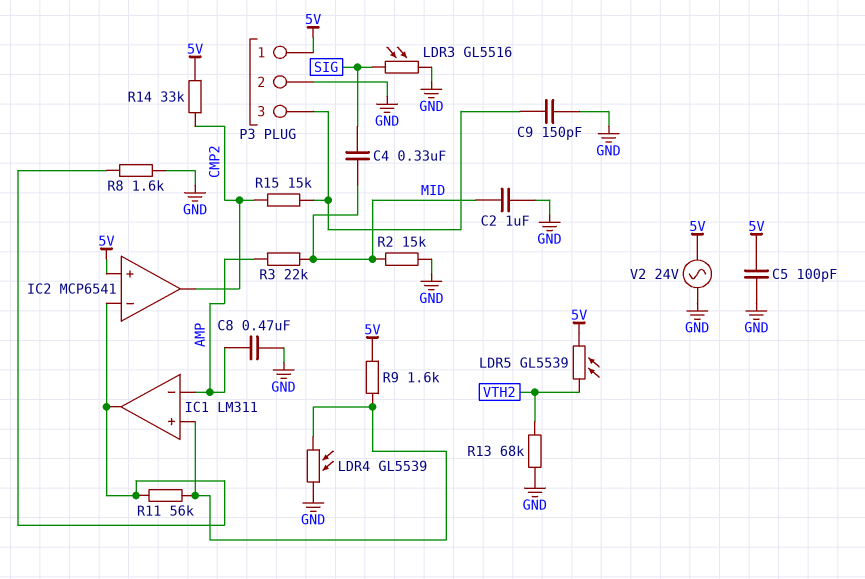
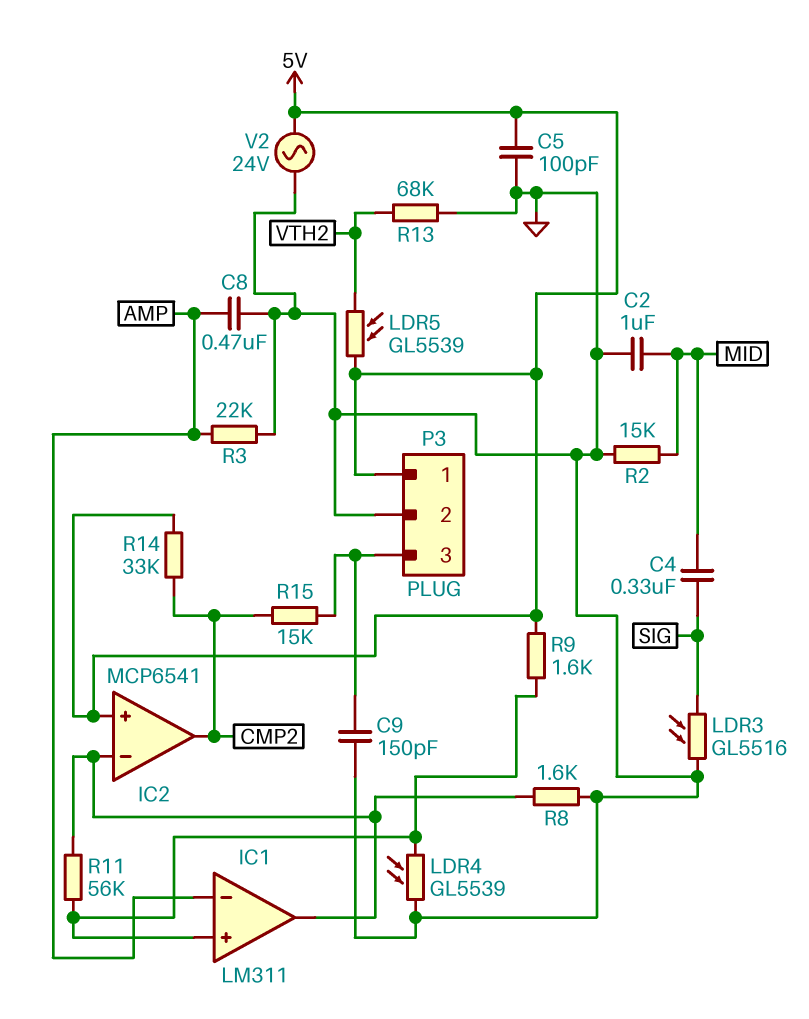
R3: 22k (AMP, MID) -> 22k (AMP, GND)

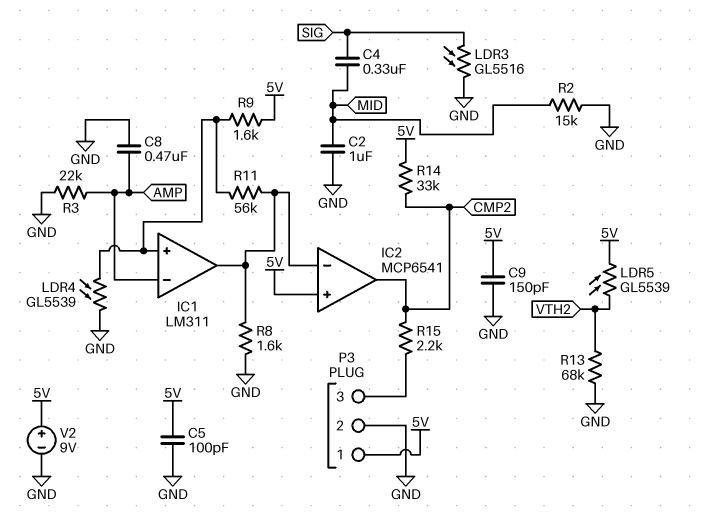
C9: 150pF (GND, P3/3) -> 150pF (5V, GND)
R15: 15k (CMP2, P3/3) -> 2.2k (CMP2, P3/3)
V2: AC 24V (5V, GND) -> 9V (plus 5V, minus GND)

